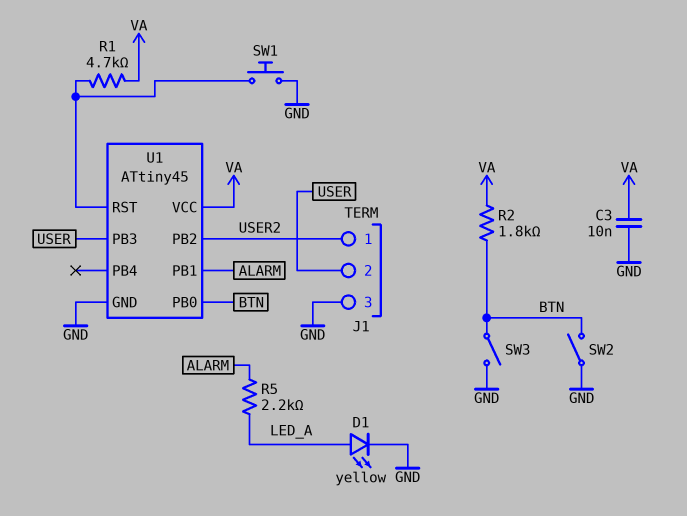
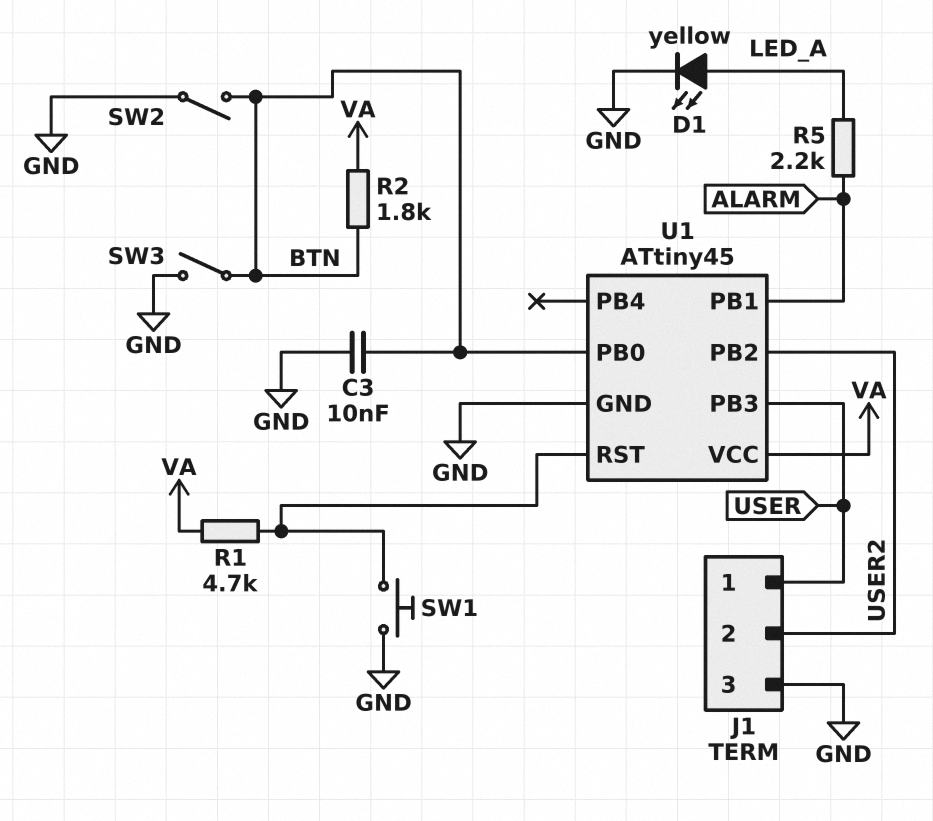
C3: 10nF (GND, VA) -> 10nF (BTN, GND)
J1 pin 1: USER2 -> USER
J1 pin 2: USER -> USER2

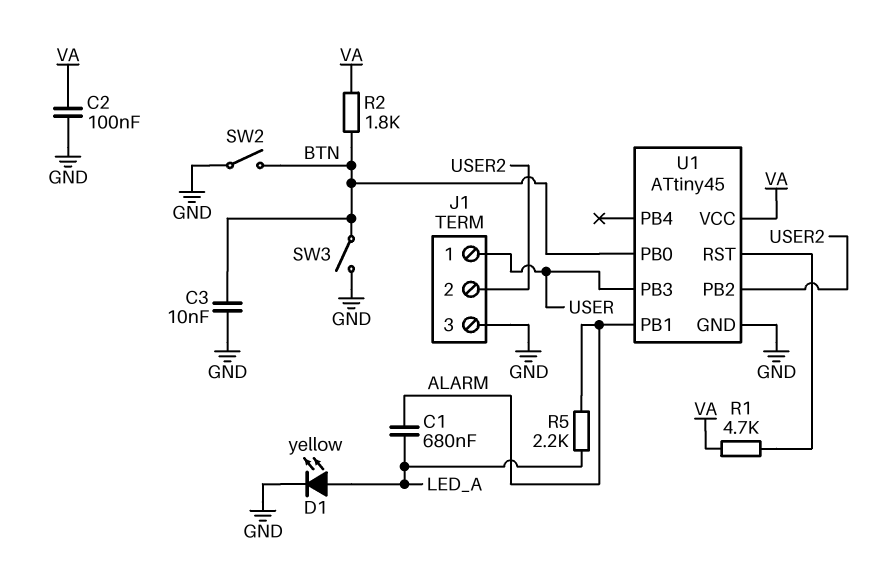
C1: none -> 680nF (ALARM, LED_A)
C2: none -> 100nF (GND, VA)
SW1: button (GND, U1/RST) -> none

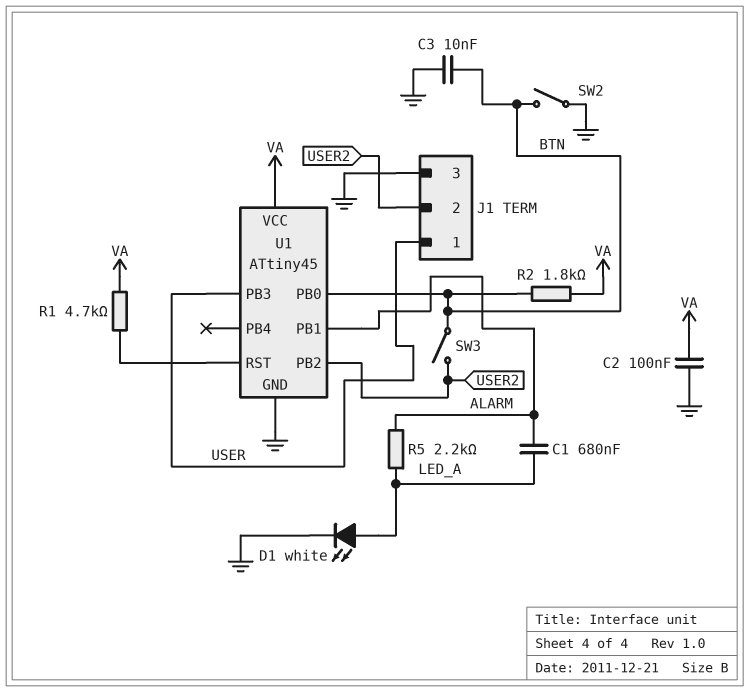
D1: LED yellow (A LED_A, K GND) -> LED white (A LED_A, K GND)
SW3: switch (BTN, GND) -> switch (BTN, USER2)

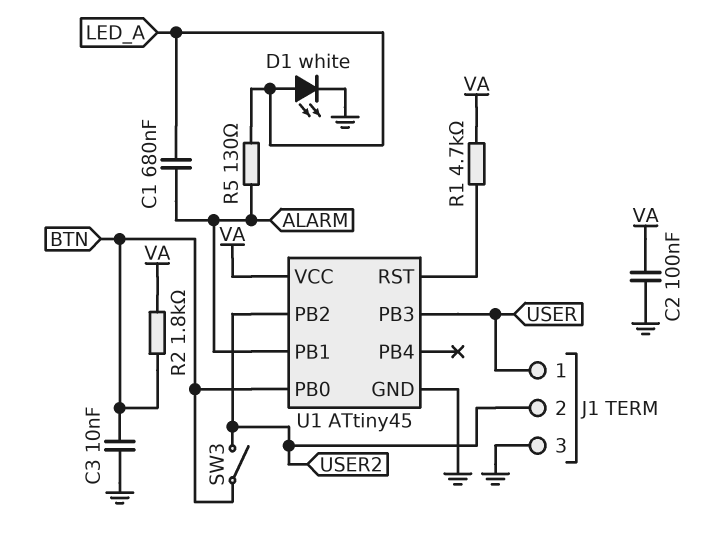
R5: 2.2k (ALARM, LED_A) -> 130 (ALARM, LED_A)
SW2: switch (BTN, GND) -> none

